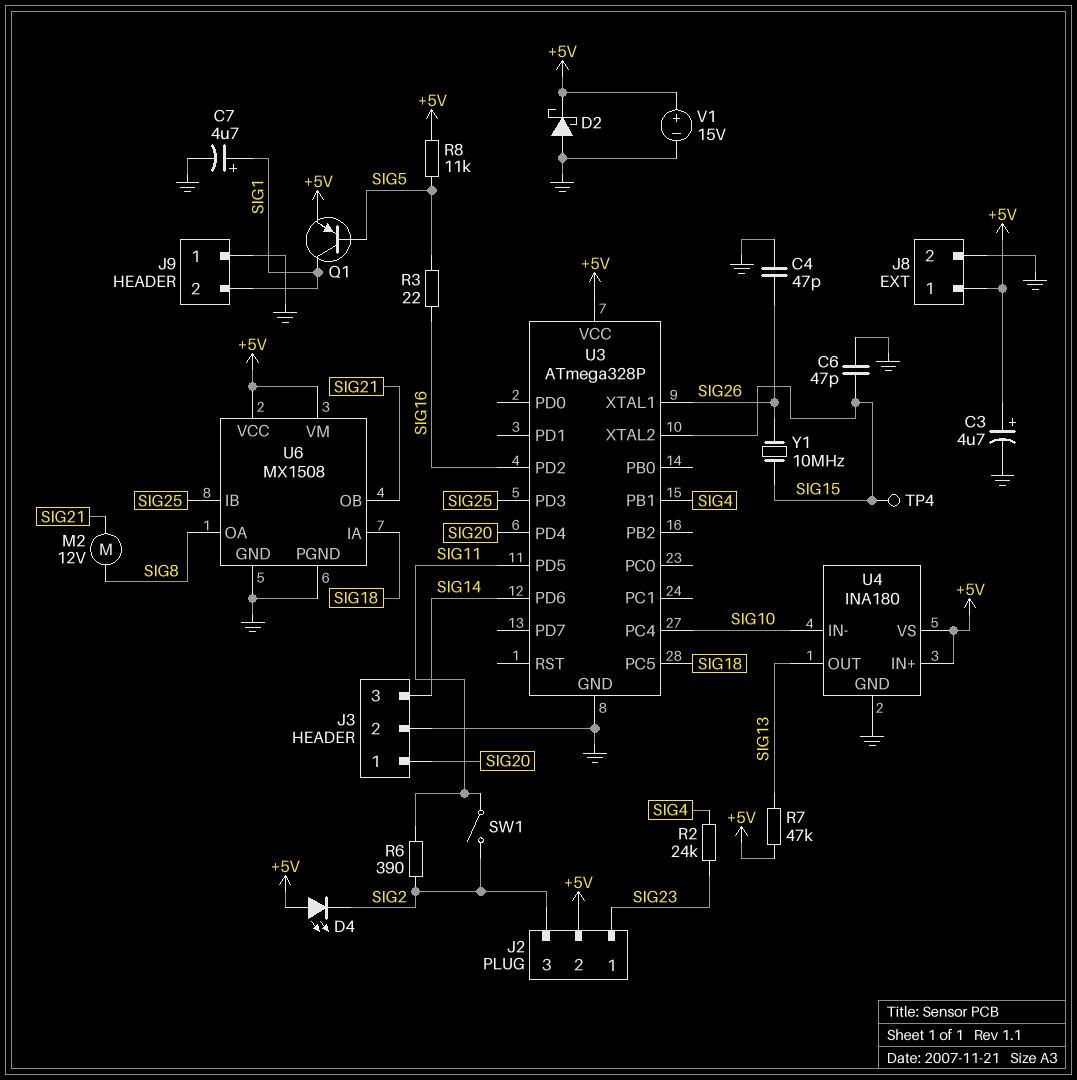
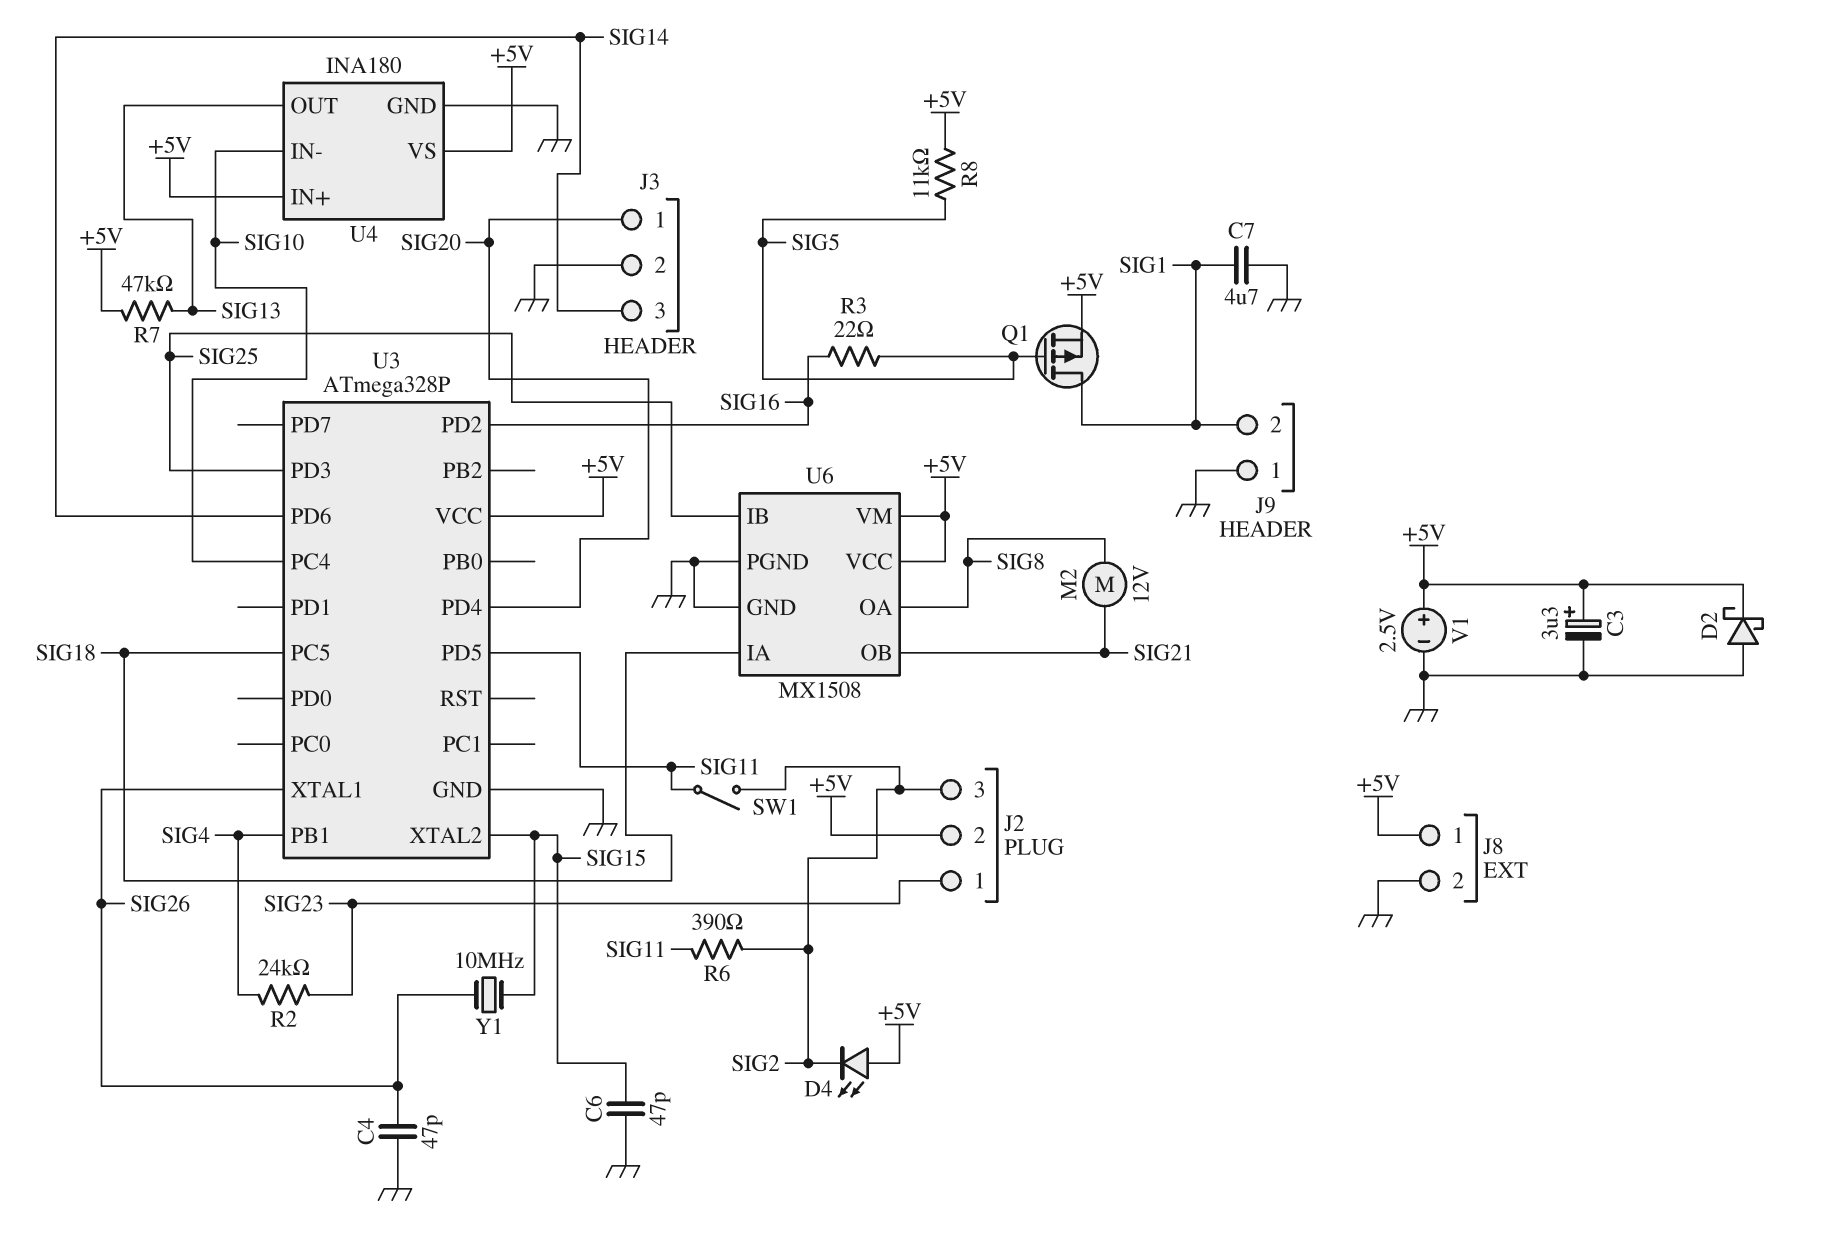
C3: 4.7uF (plus +5V, minus GND) -> 3.3uF (plus +5V, minus GND)
C7: 4.7uF (plus SIG1, minus GND) -> 4.7uF (GND, SIG1)
Q1: PNP (B SIG5, C SIG1, E +5V) -> PMOS (G SIG5, D SIG1, S +5V)
TP4: test point (SIG15) -> none
V1: 15V (plus +5V, minus GND) -> 2.5V (plus +5V, minus GND)

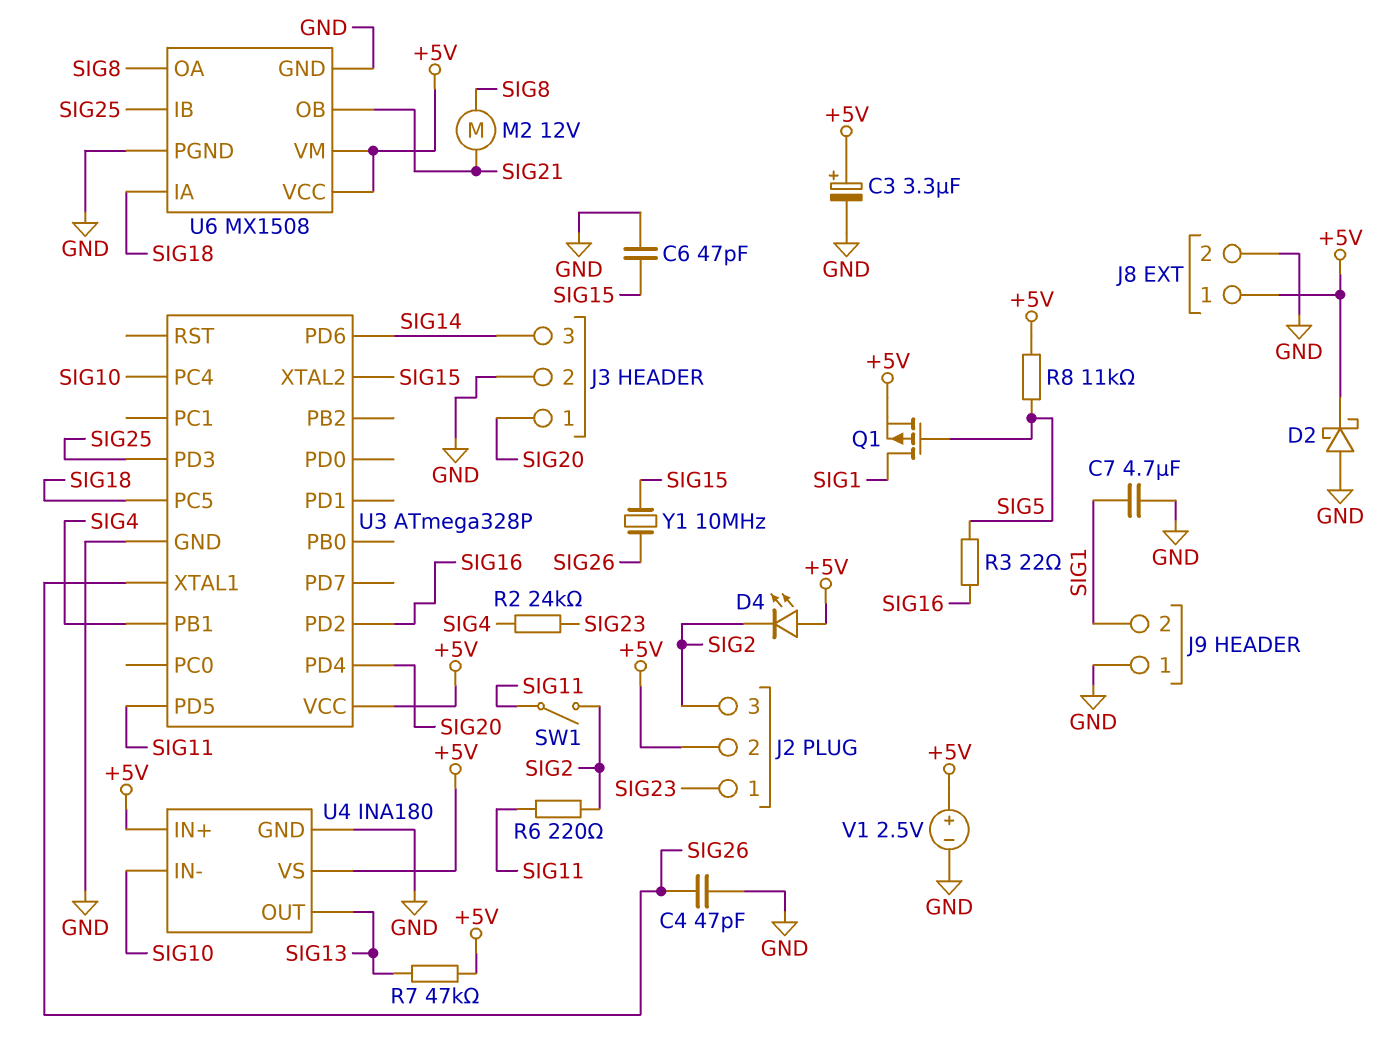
R6: 390 (SIG2, SIG11) -> 220 (SIG2, SIG11)

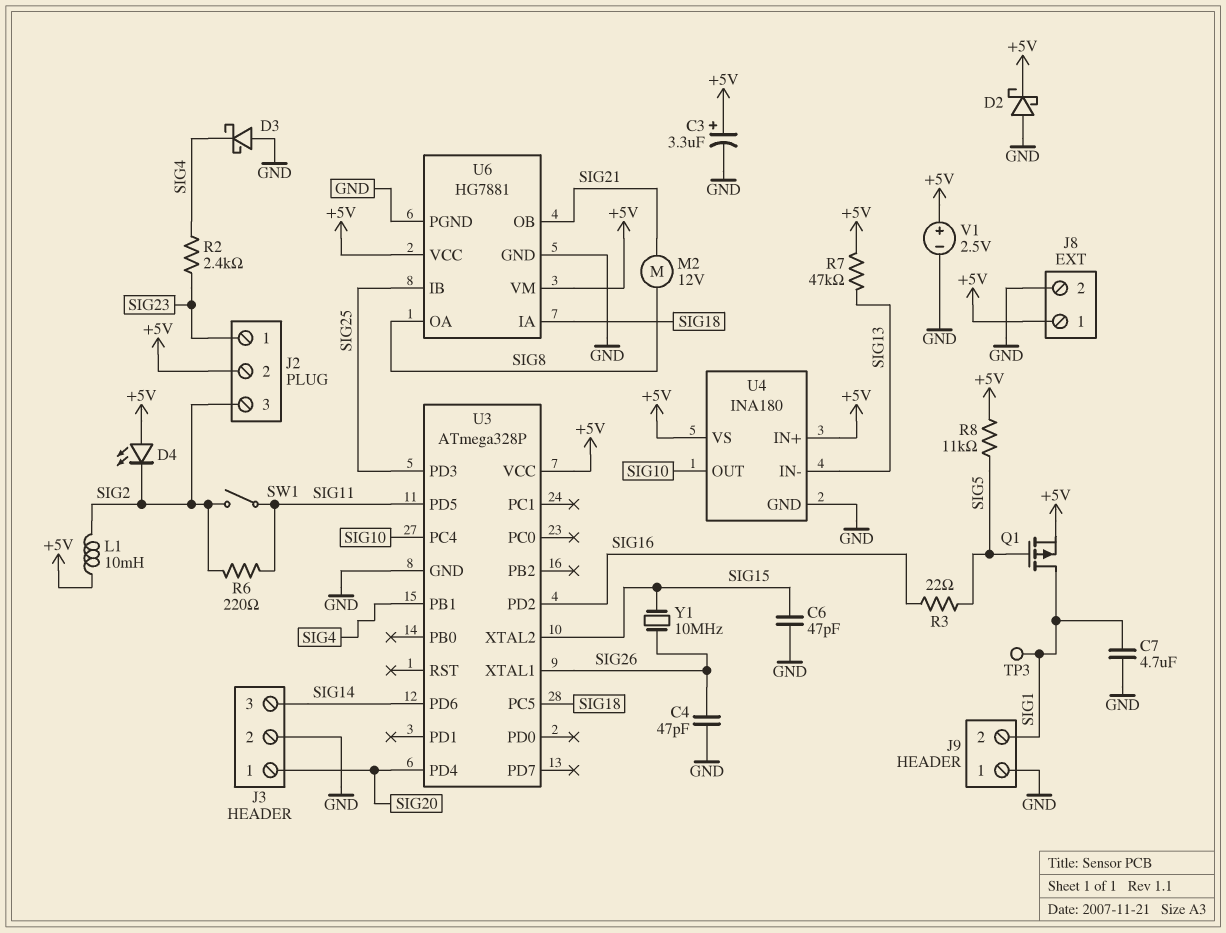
D3: none -> schottky (A GND, K SIG4)
L1: none -> 10mH (+5V, SIG2)
R2: 24k (SIG4, SIG23) -> 2.4k (SIG4, SIG23)
TP3: none -> test point (SIG1)
U4 pin IN-: SIG10 -> SIG13
U4 pin OUT: SIG13 -> SIG10
U6: MX1508 -> HG7881

